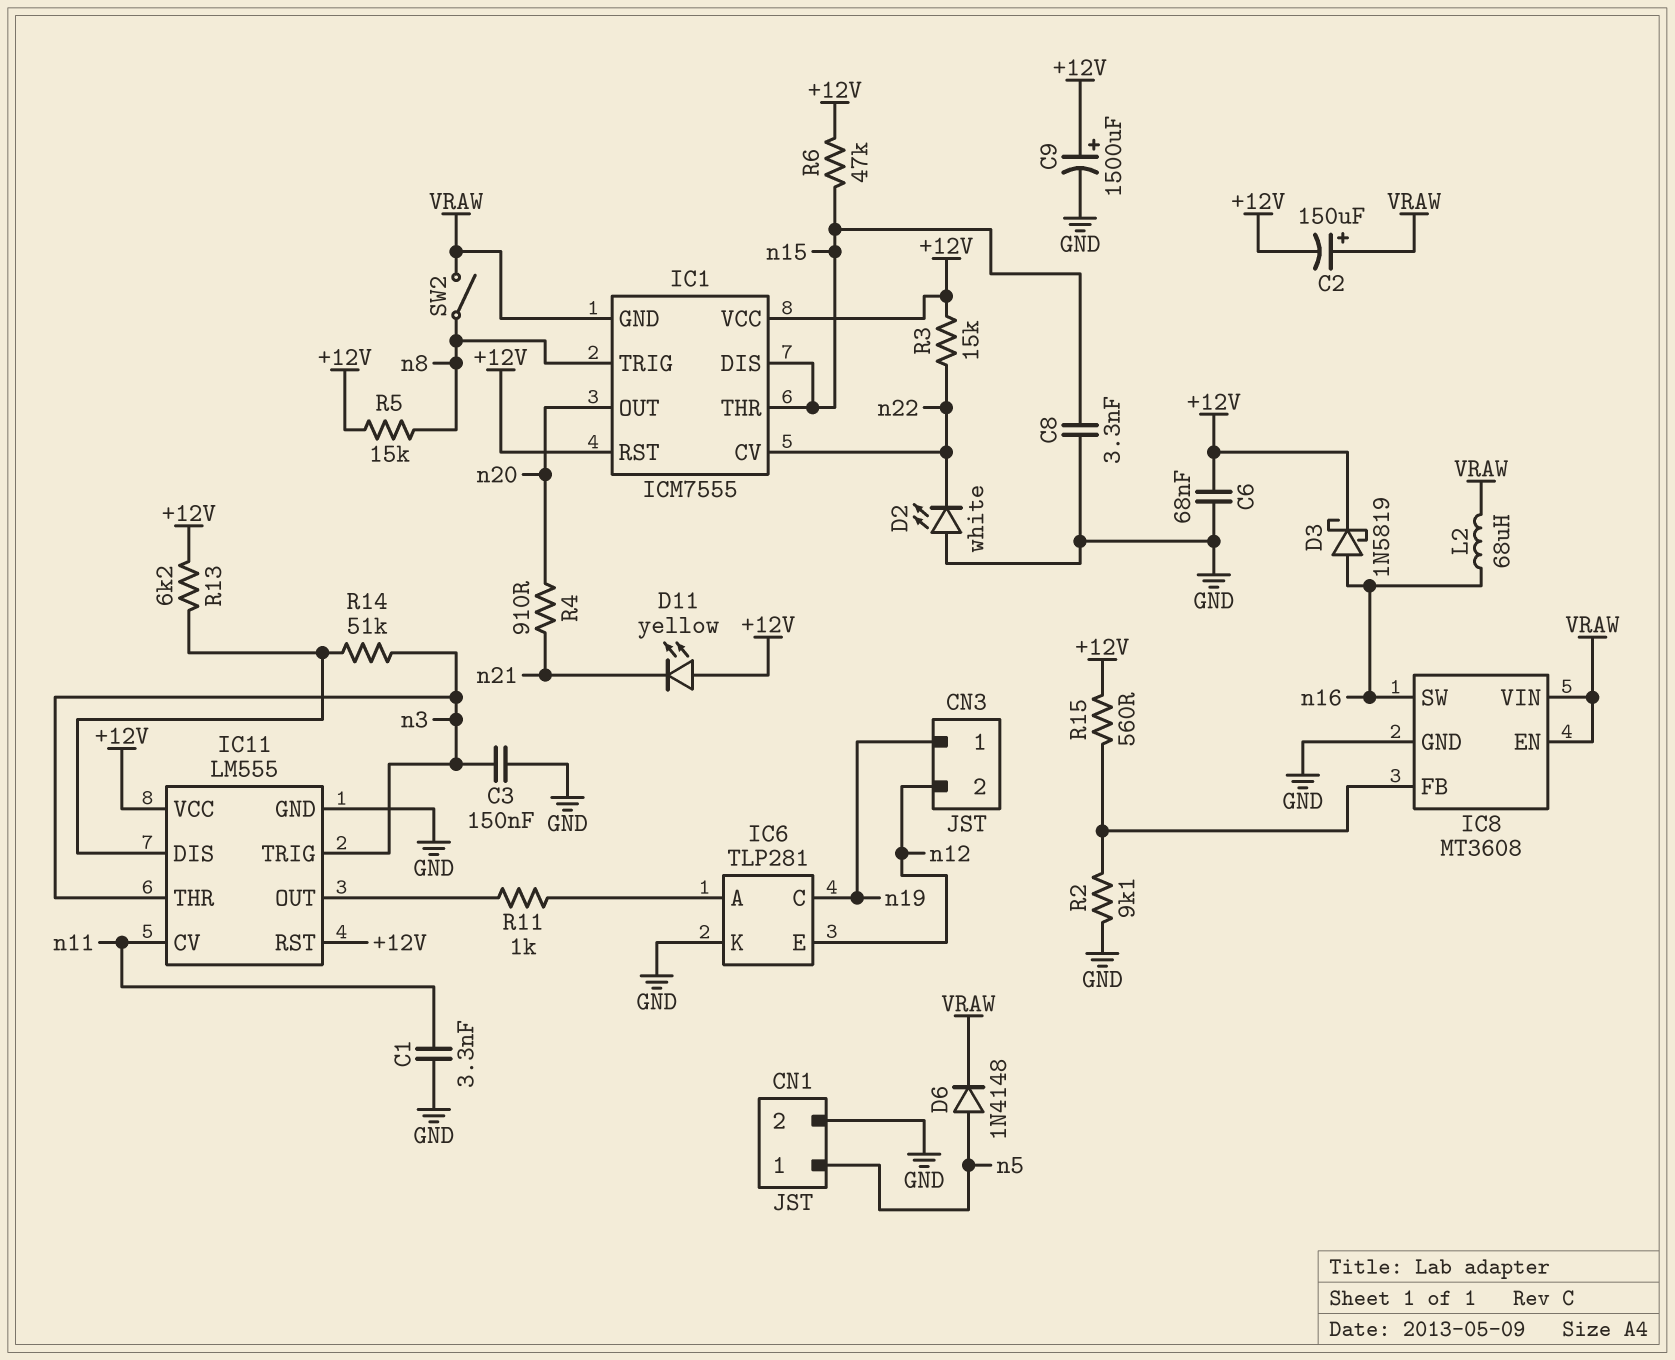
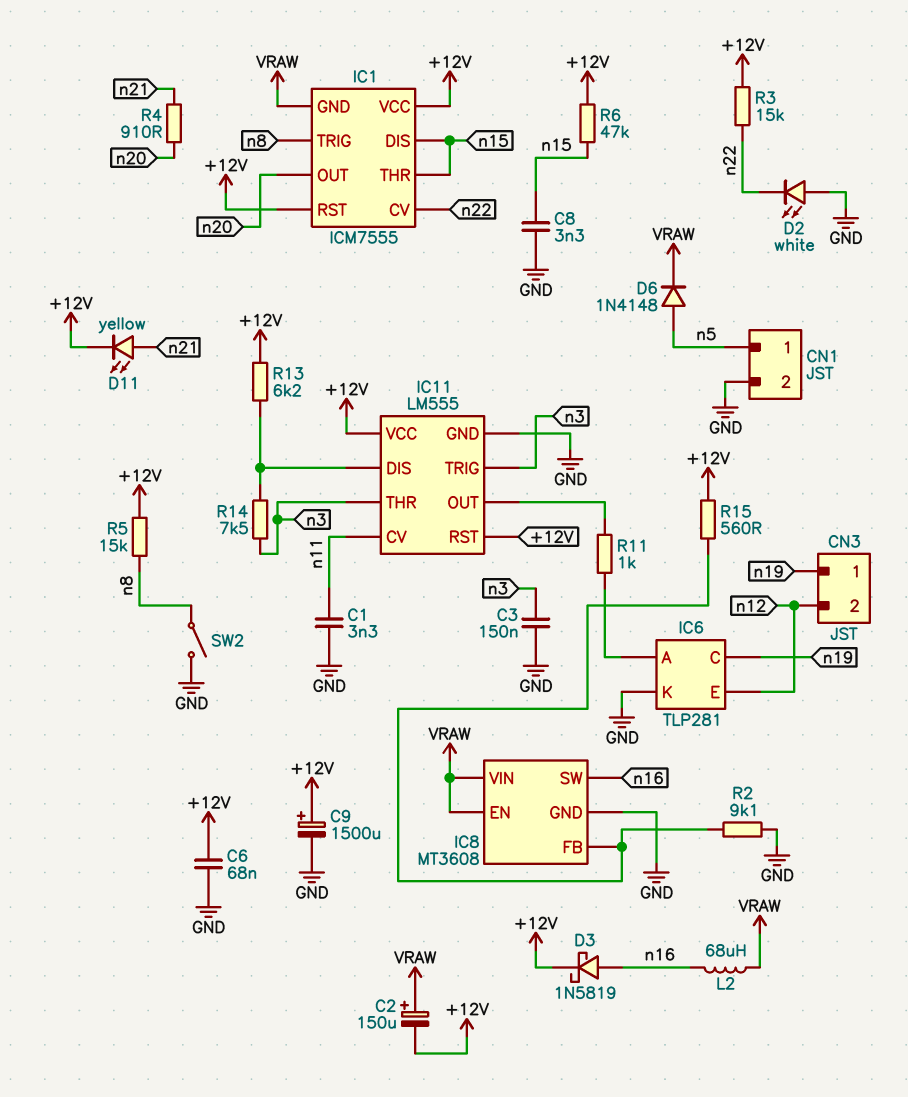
D11: LED yellow (A +12V, K n21) -> LED yellow (A n21, K +12V)
R14: 51k (IC11/DIS, n3) -> 7.5k (IC11/DIS, n3)
SW2: switch (VRAW, n8) -> switch (GND, n8)

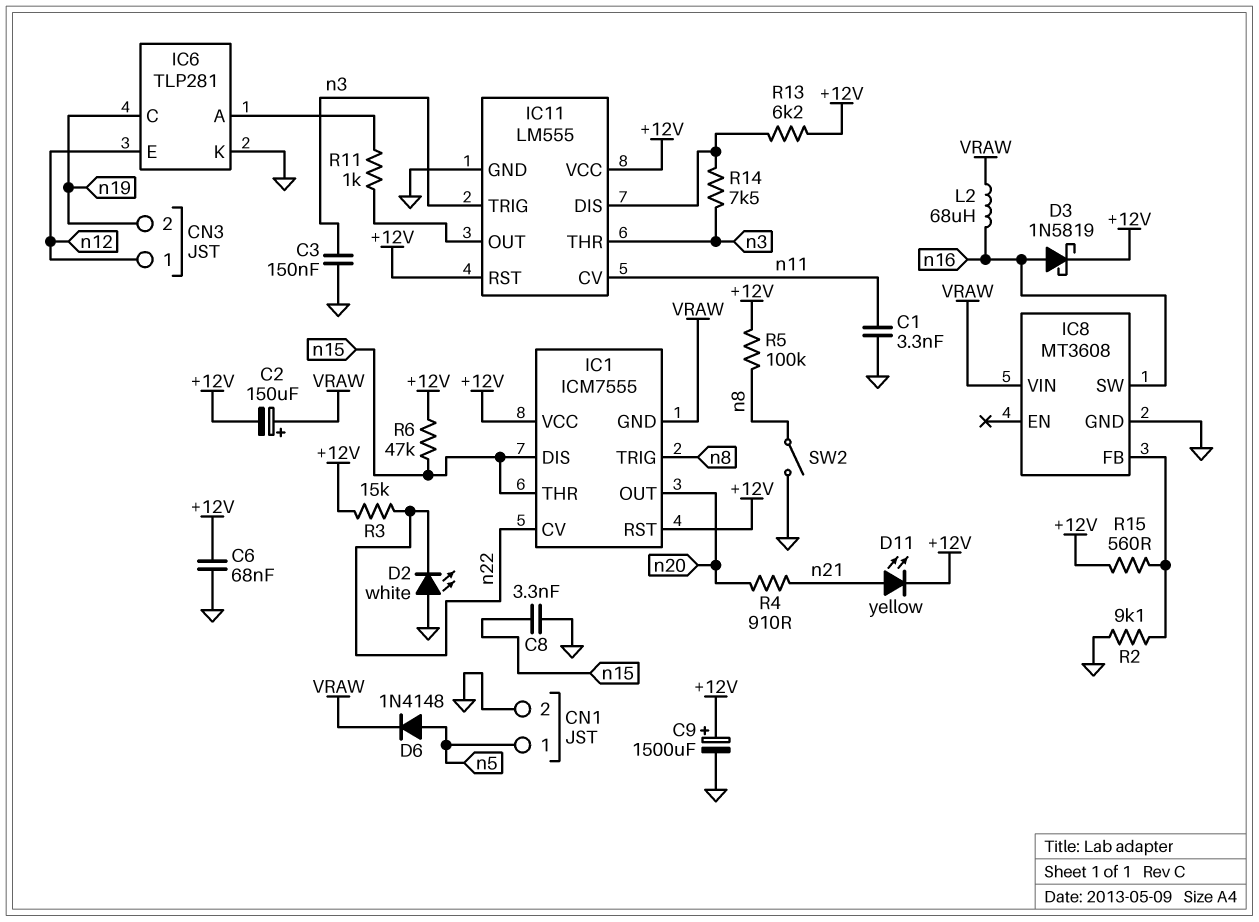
CN3 pin 1: n19 -> n12
CN3 pin 2: n12 -> n19
IC8 pin EN: VRAW -> none
R5: 15k (+12V, n8) -> 100k (+12V, n8)

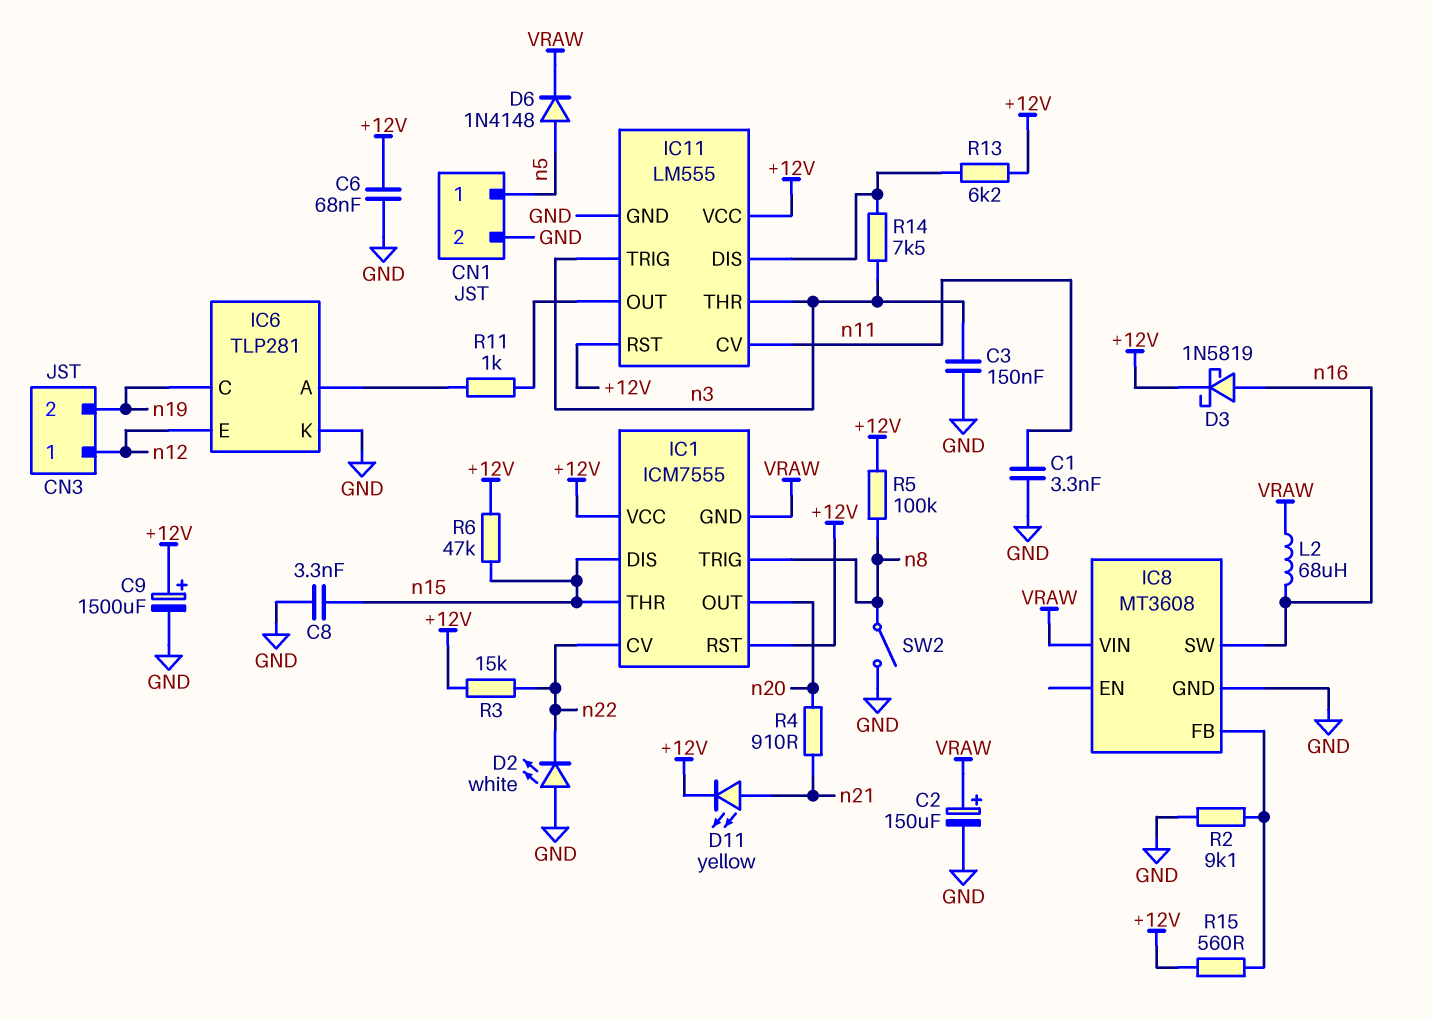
C2: 150uF (plus VRAW, minus +12V) -> 150uF (plus VRAW, minus GND)

